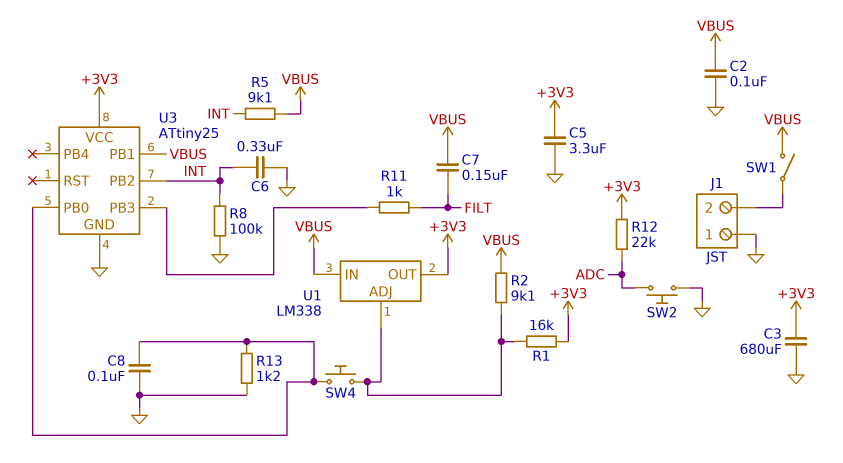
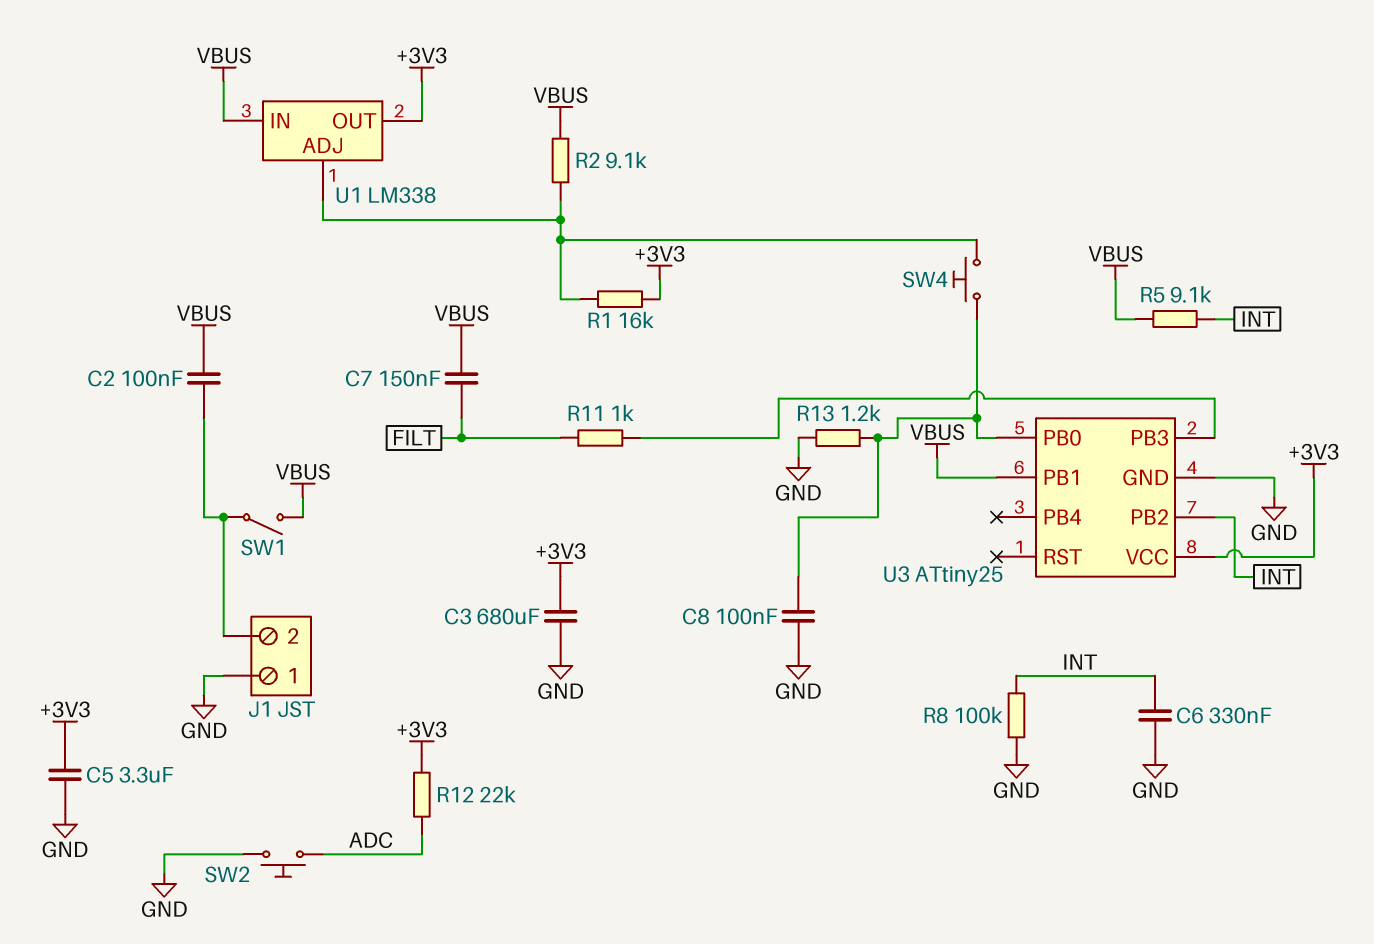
C2: 100nF (GND, VBUS) -> 100nF (J1/2, VBUS)

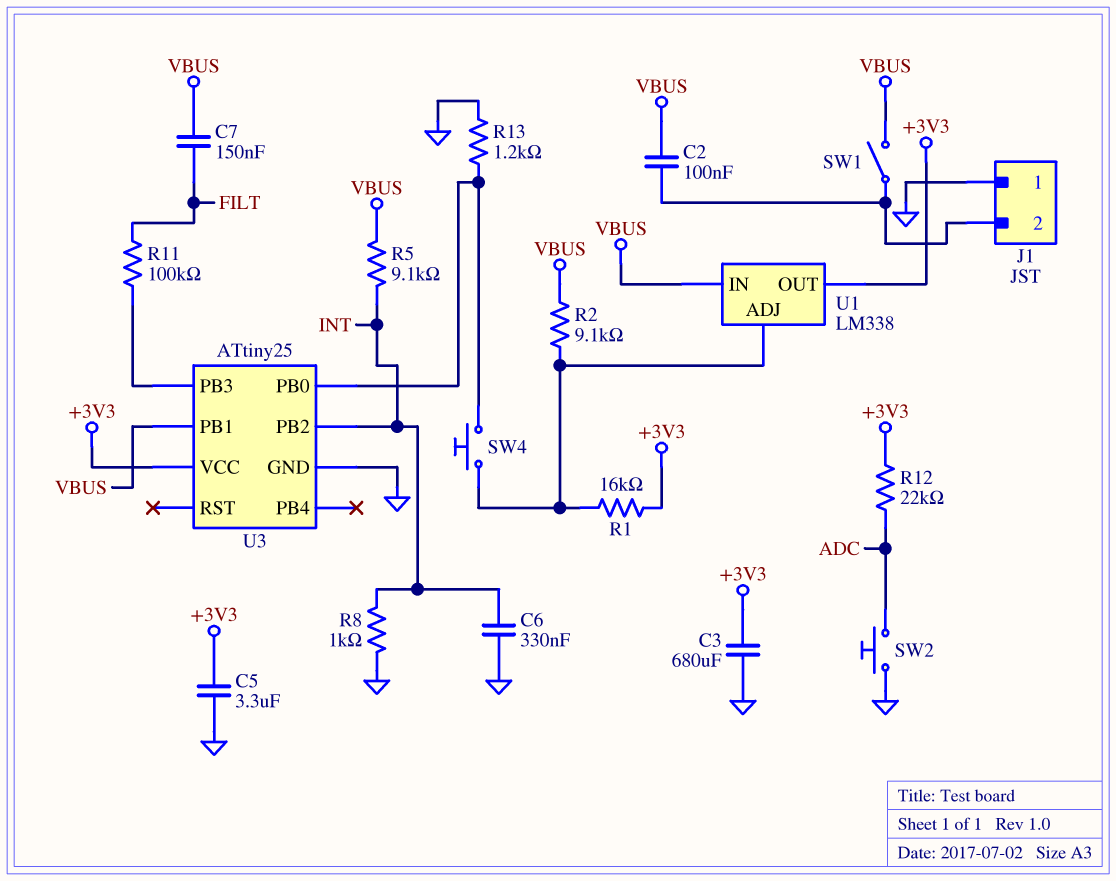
C8: 100nF (GND, U3/PB0) -> none
R8: 100k (GND, INT) -> 1k (GND, INT)
R11: 1k (FILT, U3/PB3) -> 100k (FILT, U3/PB3)

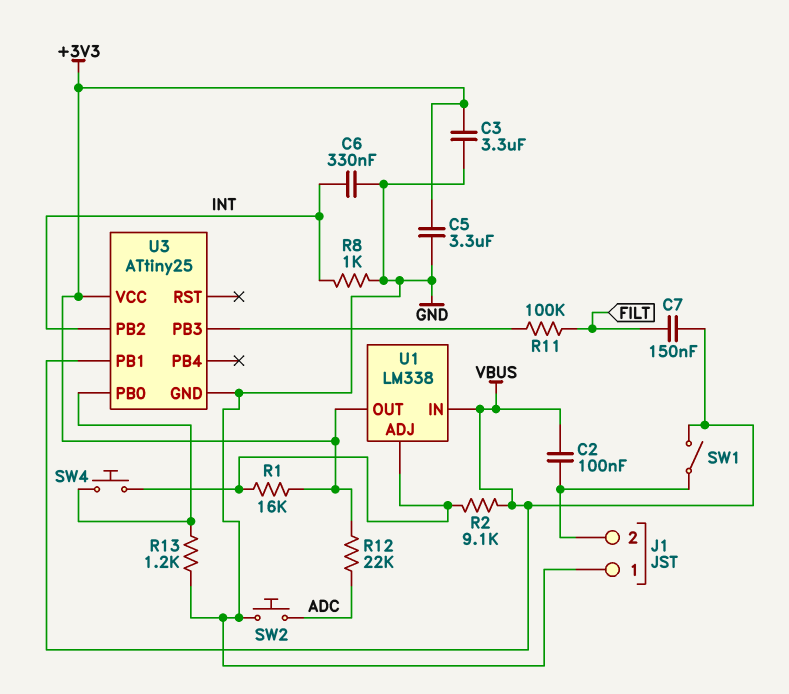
C3: 680uF (+3V3, GND) -> 3.3uF (+3V3, GND)
R5: 9.1k (INT, VBUS) -> none

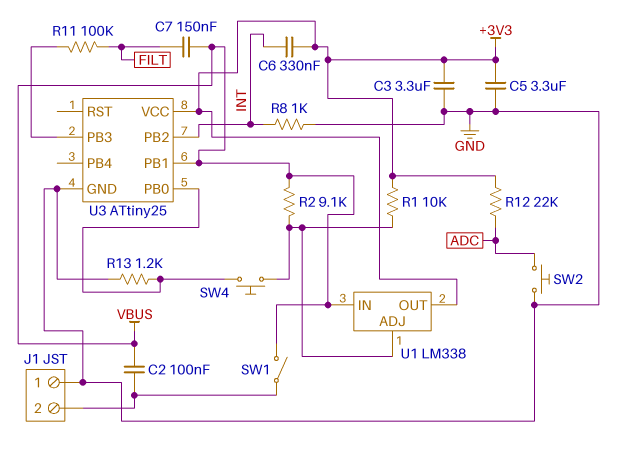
C6: 330nF (GND, INT) -> 330nF (+3V3, INT)
R1: 16k (+3V3, U1/ADJ) -> 10k (+3V3, U1/ADJ)

